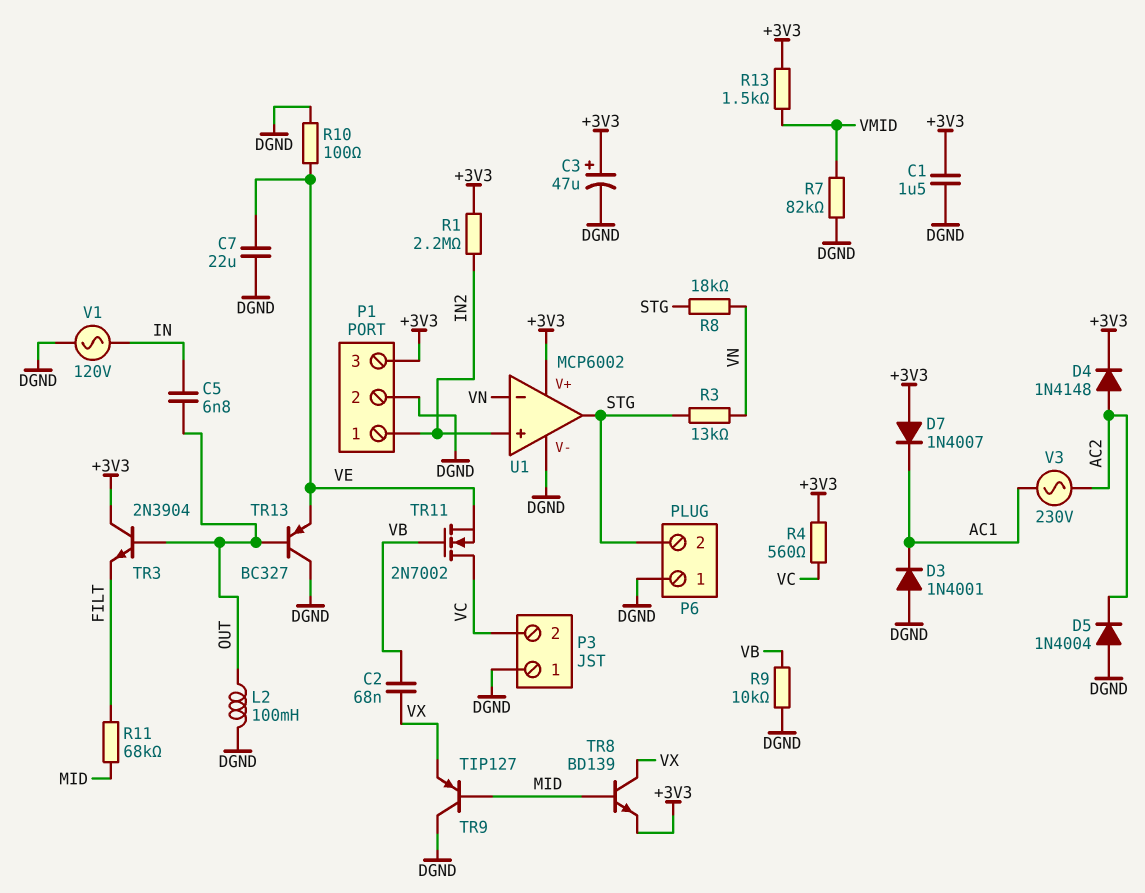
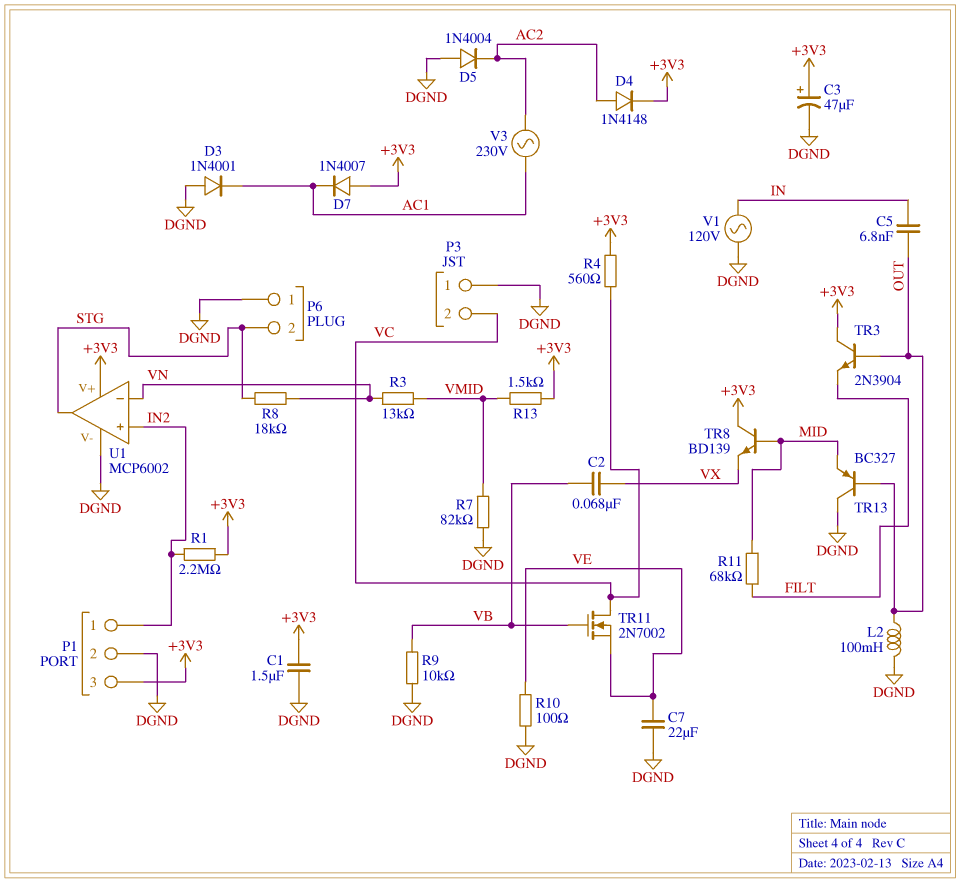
R3: 13k (STG, VN) -> 13k (VMID, VN)
TR8: NPN BD139 (B MID, C VX, E +3V3) -> NPN BD139 (B MID, C +3V3, E VX)
TR9: PNP TIP127 (B MID, C DGND, E VX) -> none
TR13: PNP BC327 (B OUT, C DGND, E VE) -> PNP BC327 (B OUT, C DGND, E MID)

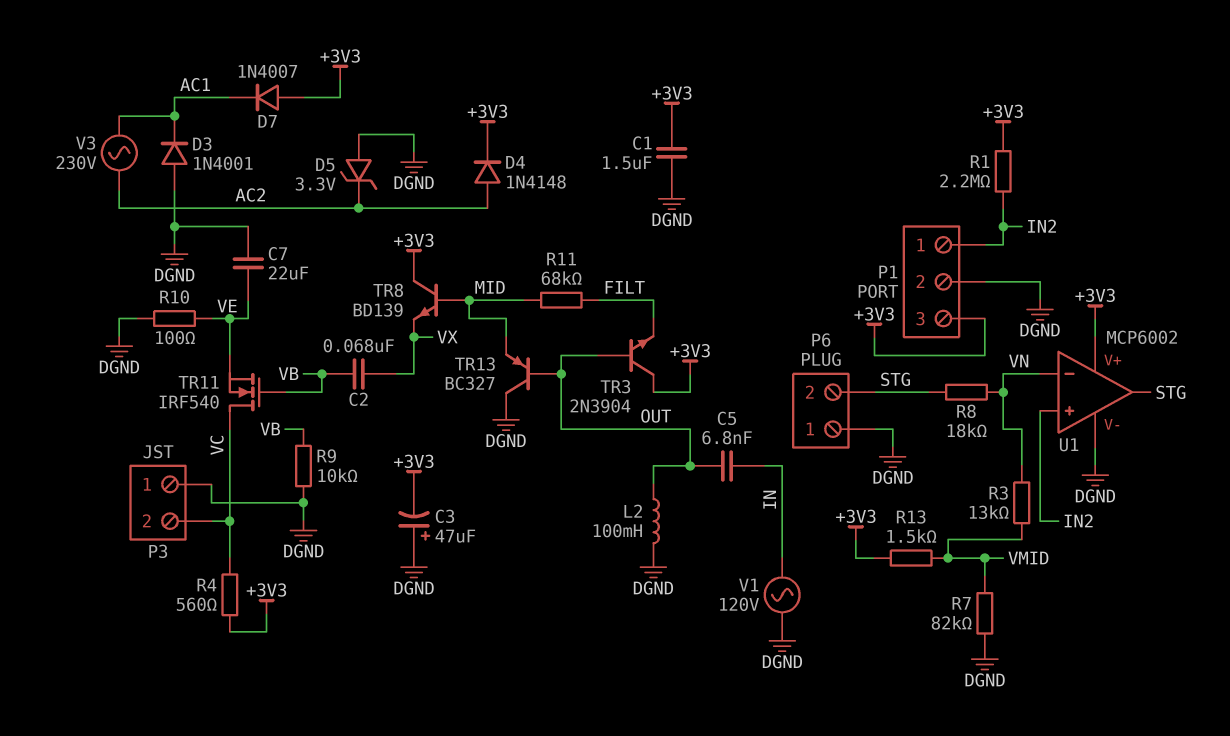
C3: 47uF (plus +3V3, minus DGND) -> 47uF (plus DGND, minus +3V3)
D5: diode 1N4004 (A DGND, K AC2) -> zener 3.3V (A DGND, K AC2)
TR11: NMOS 2N7002 (G VB, D VC, S VE) -> NMOS IRF540 (G VB, D VC, S VE)

